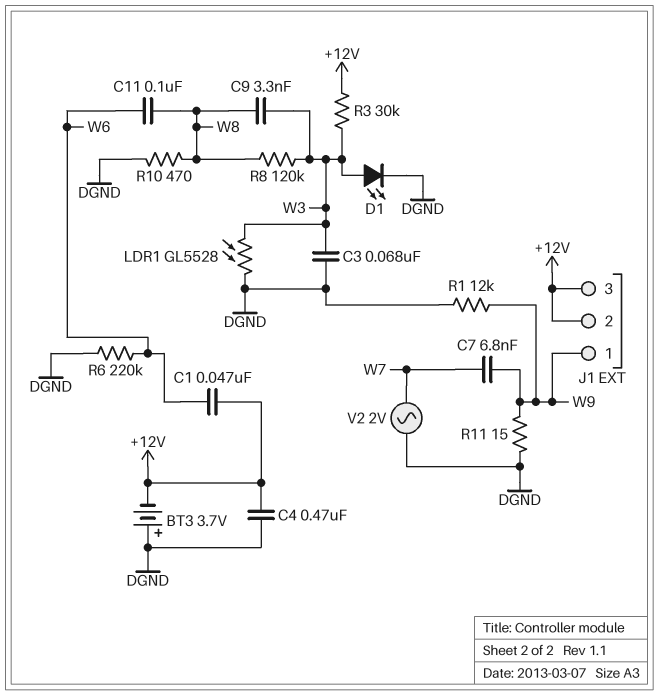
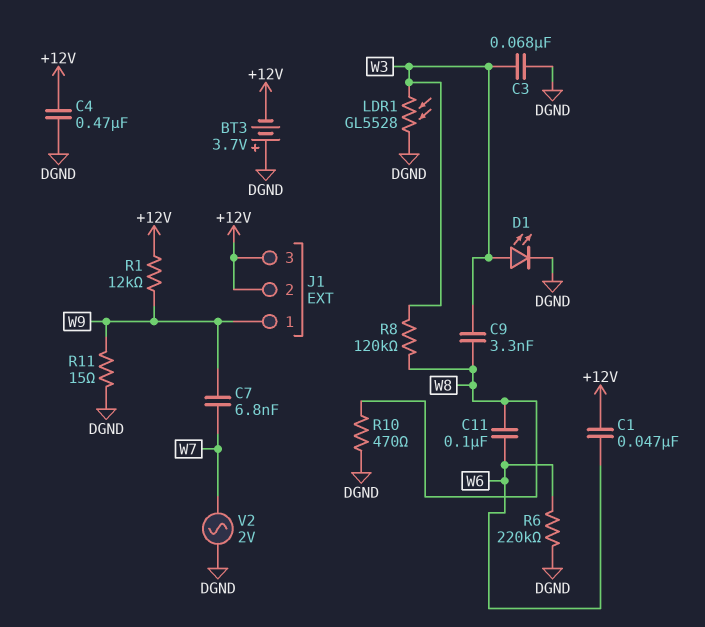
R1: 12k (DGND, W9) -> 12k (+12V, W9)
R3: 30k (+12V, W3) -> none

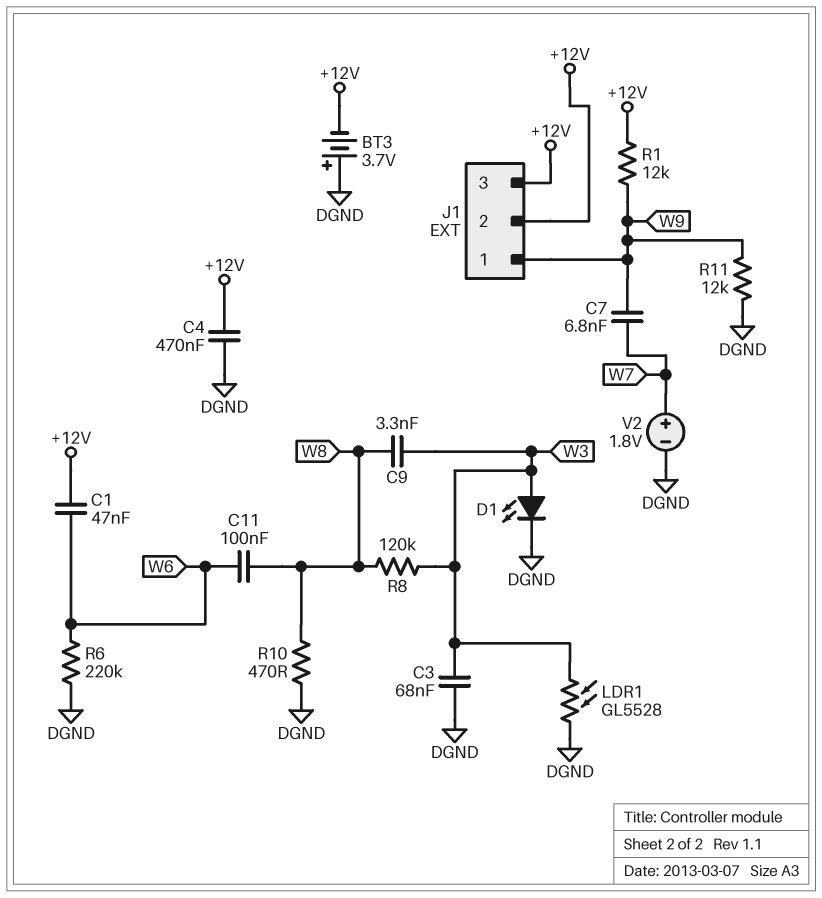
R11: 15 (DGND, W9) -> 12k (DGND, W9)
V2: AC 2V (DGND, W7) -> 1.8V (plus W7, minus DGND)

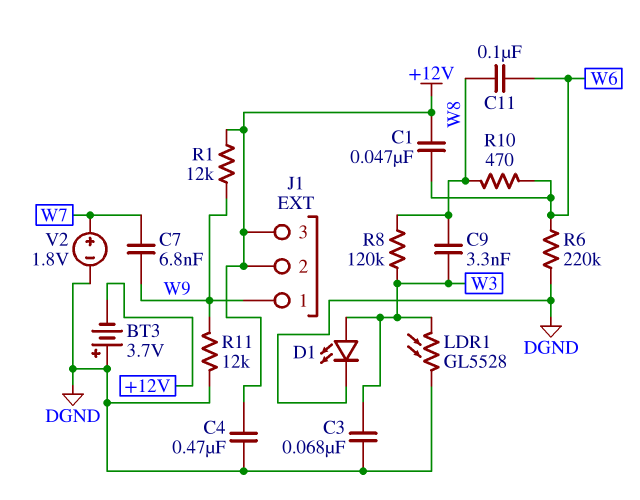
R10: 470 (DGND, W8) -> 470 (W6, W8)

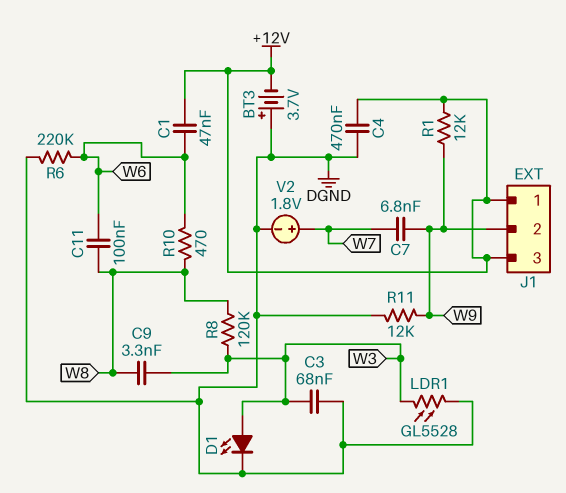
J1 pin 1: W9 -> +12V
J1 pin 2: +12V -> W9

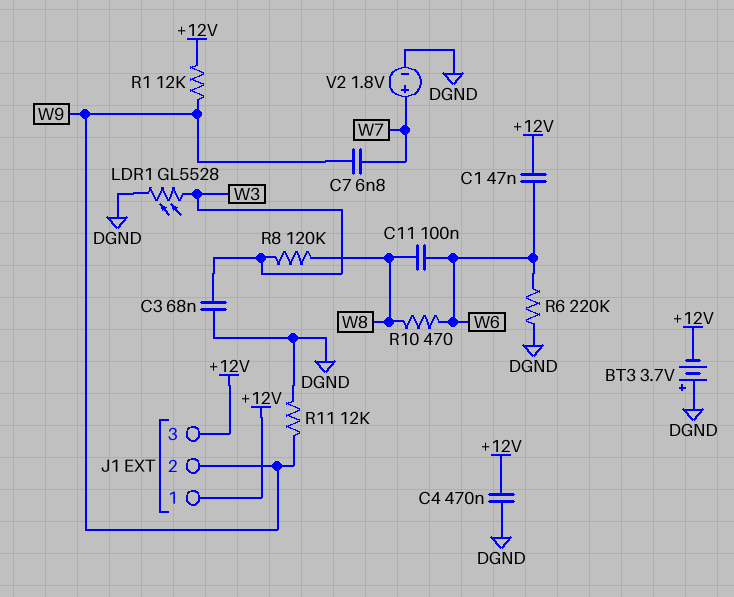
C9: 3.3nF (W3, W8) -> none
D1: LED (A W3, K DGND) -> none

